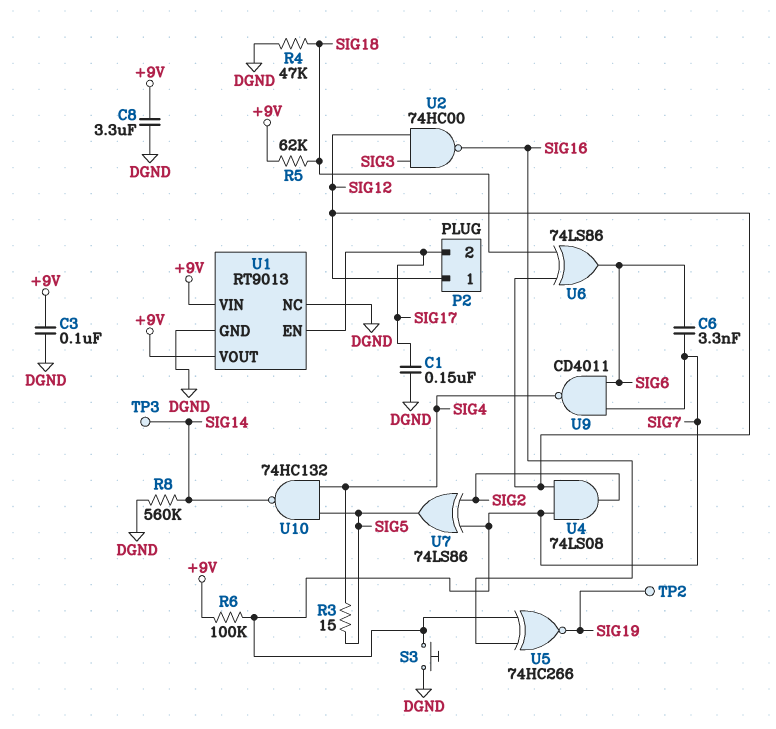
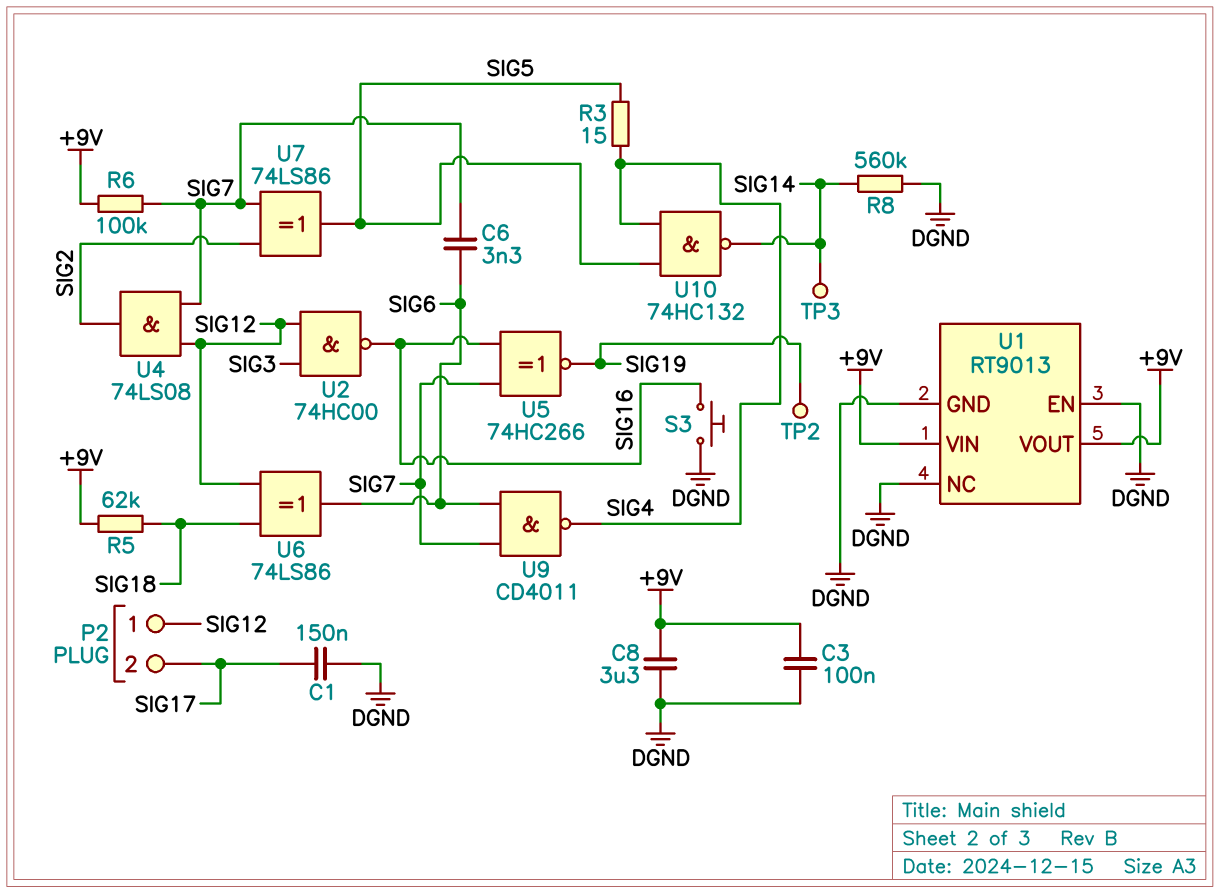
R4: 47k (DGND, SIG18) -> none
S3: button (DGND, SIG7) -> button (DGND, SIG16)
U1 pin EN: SIG17 -> DGND

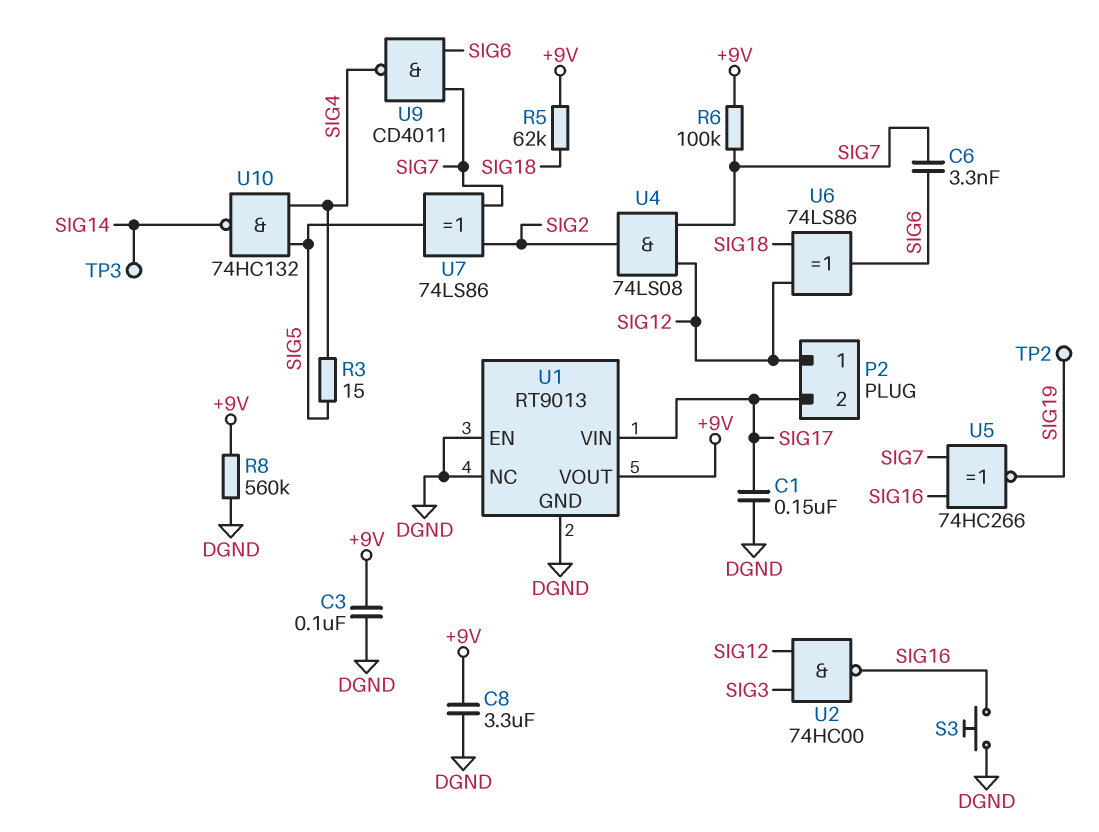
R8: 560k (DGND, SIG14) -> 560k (+9V, DGND)
U1 pin VIN: +9V -> SIG17

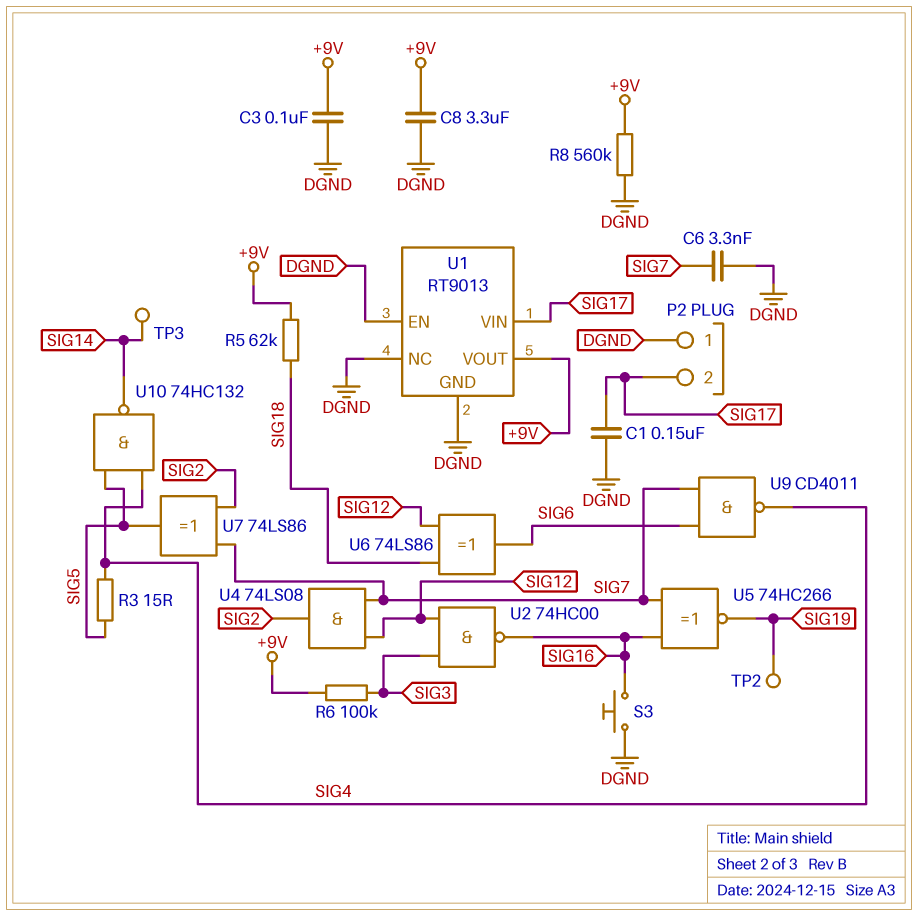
C6: 3.3nF (SIG6, SIG7) -> 3.3nF (DGND, SIG7)
P2 pin 1: SIG12 -> DGND
R6: 100k (+9V, SIG7) -> 100k (+9V, SIG3)

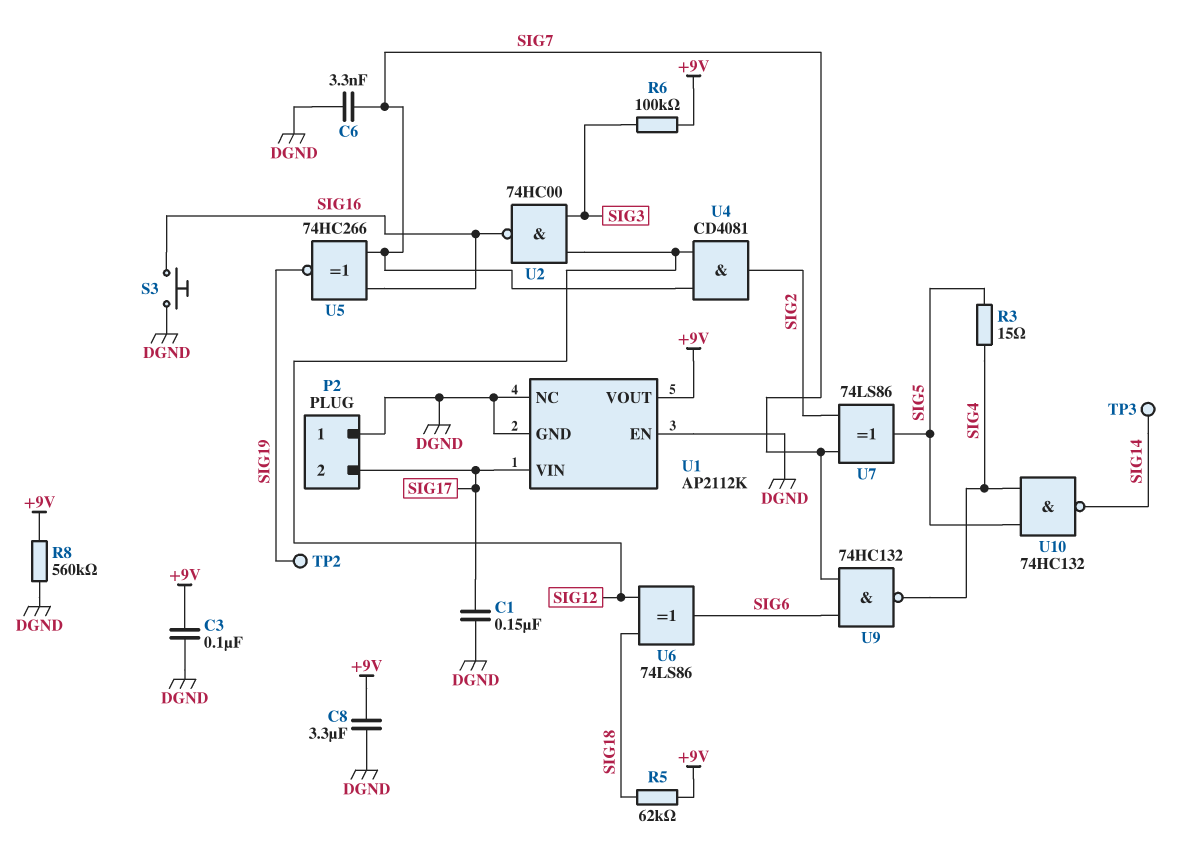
U1: RT9013 -> AP2112K
U4: AND 74LS08 (in SIG7, in SIG12, out SIG2) -> AND CD4081 (in SIG7, in SIG12, out SIG2)
U9: NAND CD4011 (in SIG6, in SIG7, out SIG4) -> NAND 74HC132 (in SIG6, in SIG7, out SIG4)

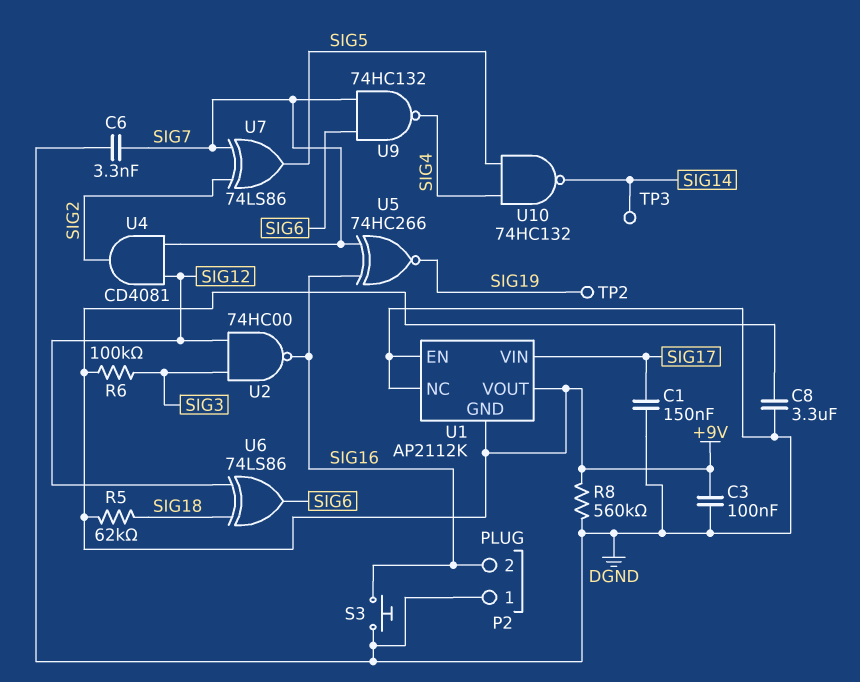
P2 pin 2: SIG17 -> SIG16
R3: 15 (SIG4, SIG5) -> none
U1 pin GND: DGND -> +9V

